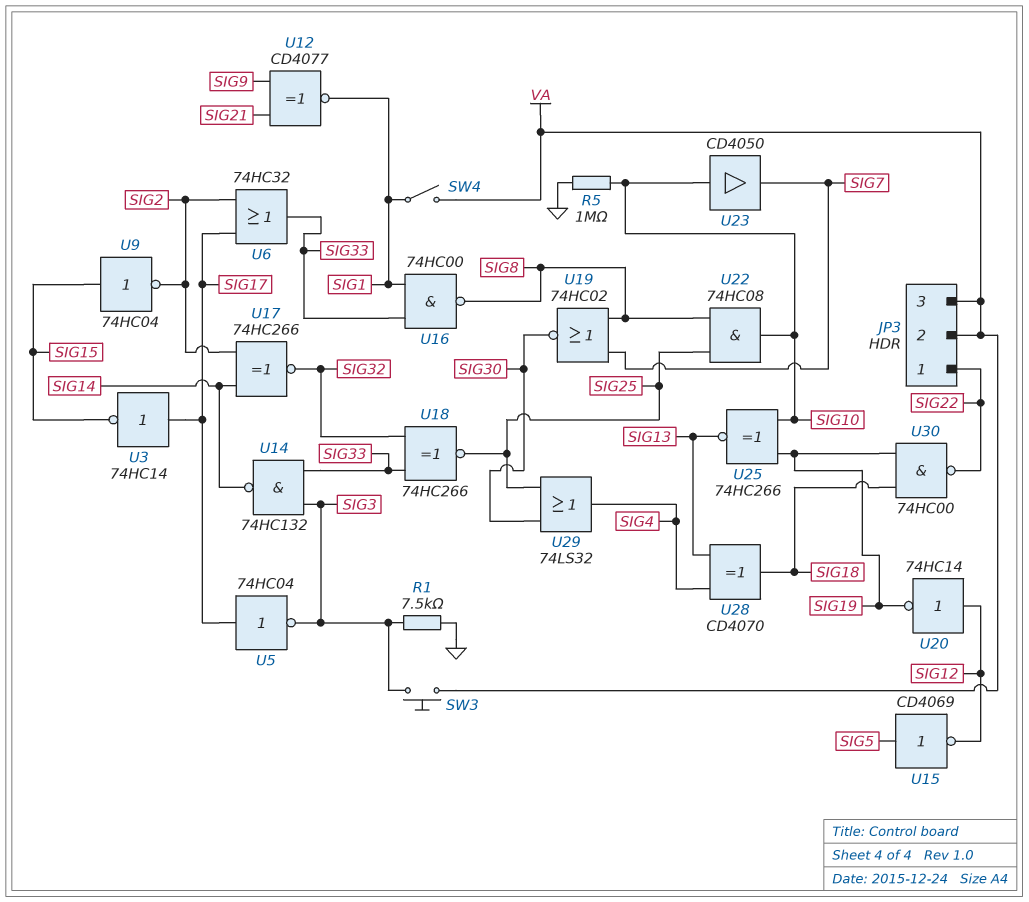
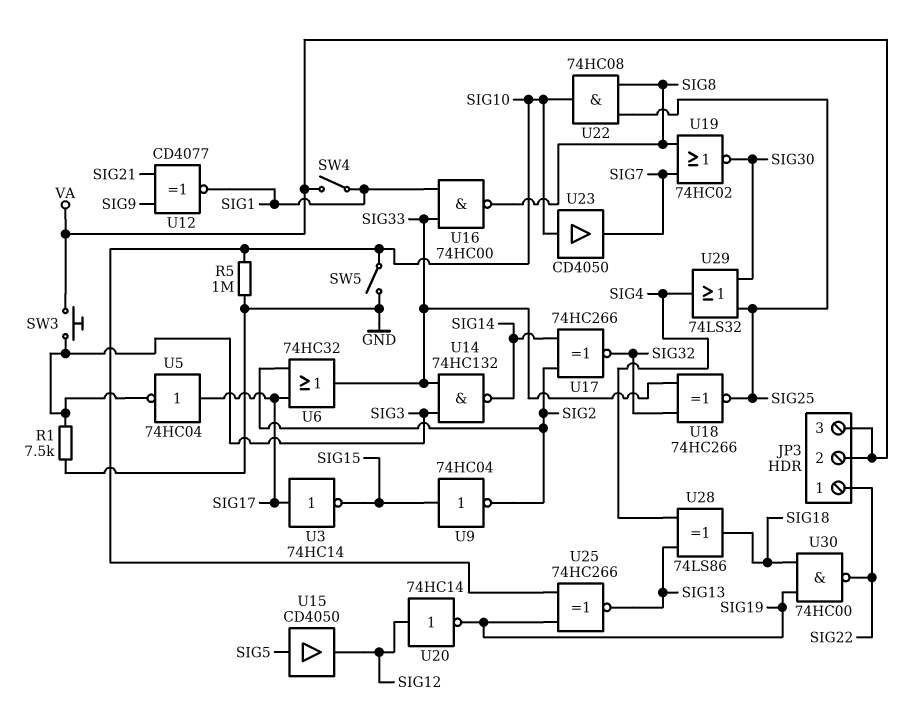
SW5: none -> switch (GND, SIG10)
U15: NOT CD4069 (in SIG5, out SIG12) -> buffer CD4050 (in SIG5, out SIG12)
U28: XOR CD4070 (in SIG4, in SIG13, out SIG18) -> XOR 74LS86 (in SIG4, in SIG13, out SIG18)

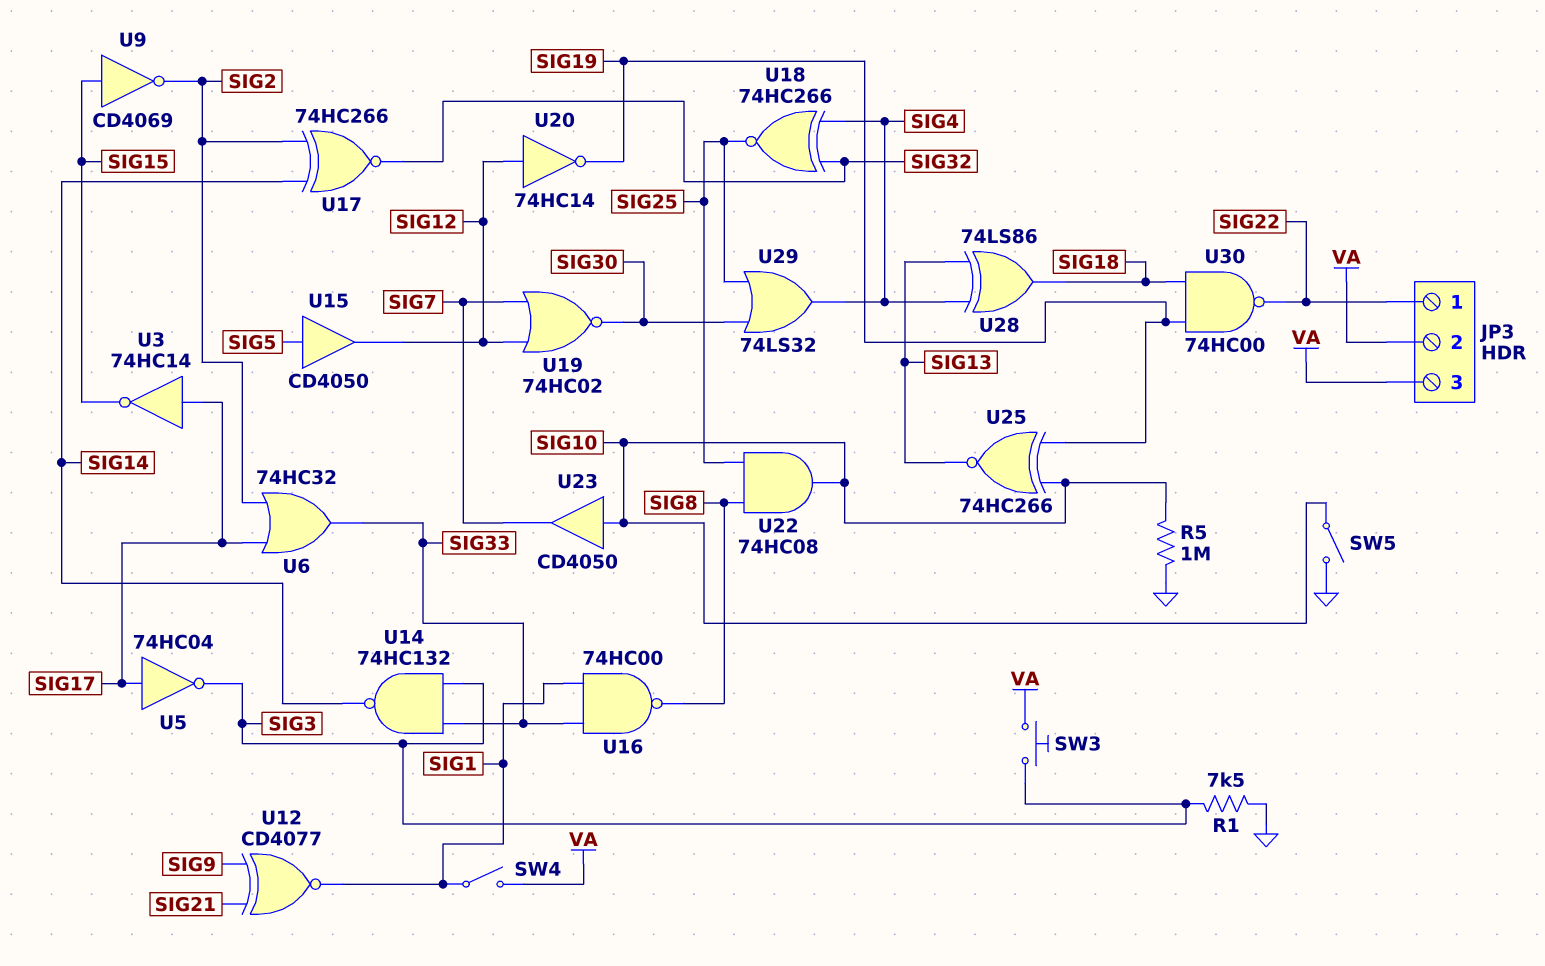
U9: NOT 74HC04 (in SIG15, out SIG2) -> NOT CD4069 (in SIG15, out SIG2)
U18: XNOR 74HC266 (in SIG32, in SIG33, out SIG25) -> XNOR 74HC266 (in SIG4, in SIG32, out SIG25)
U19: NOR 74HC02 (in SIG7, in SIG8, out SIG30) -> NOR 74HC02 (in SIG7, in SIG12, out SIG30)

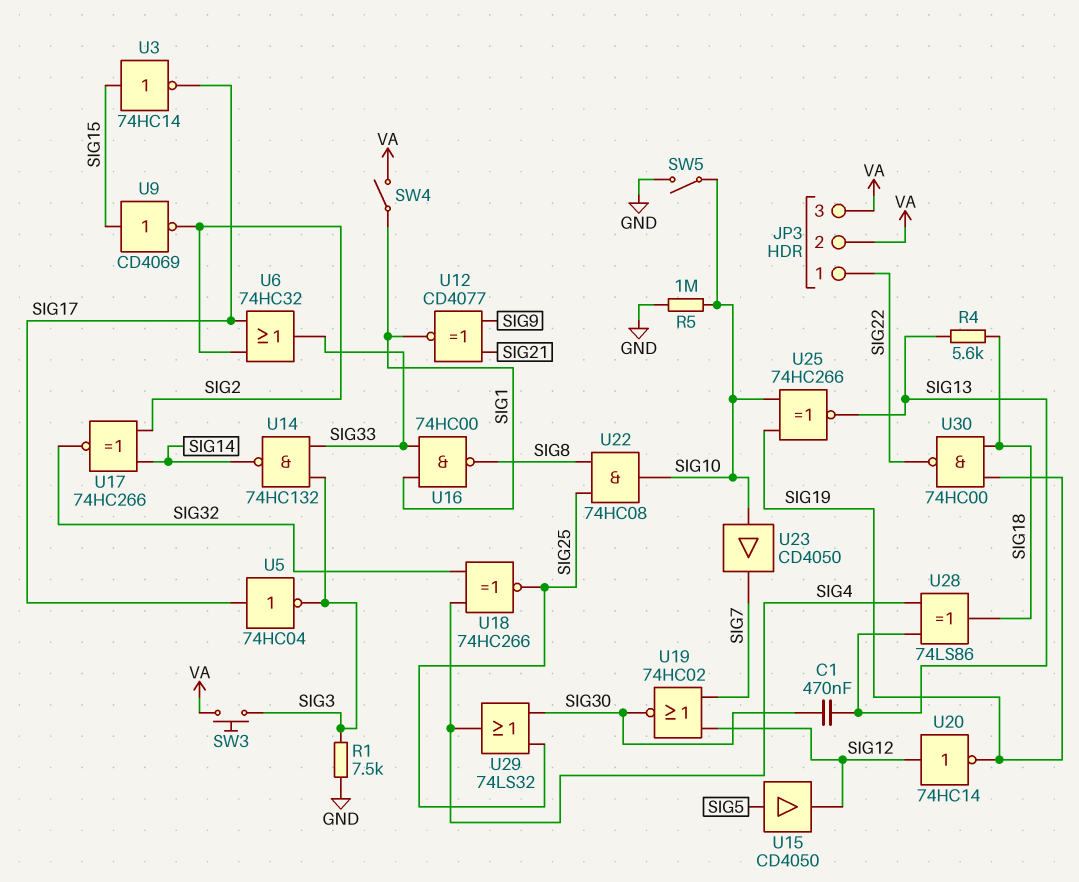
C1: none -> 470nF (SIG13, SIG30)
R4: none -> 5.6k (SIG13, SIG18)
U3: NOT 74HC14 (in SIG17, out SIG15) -> NOT 74HC14 (in SIG15, out SIG17)

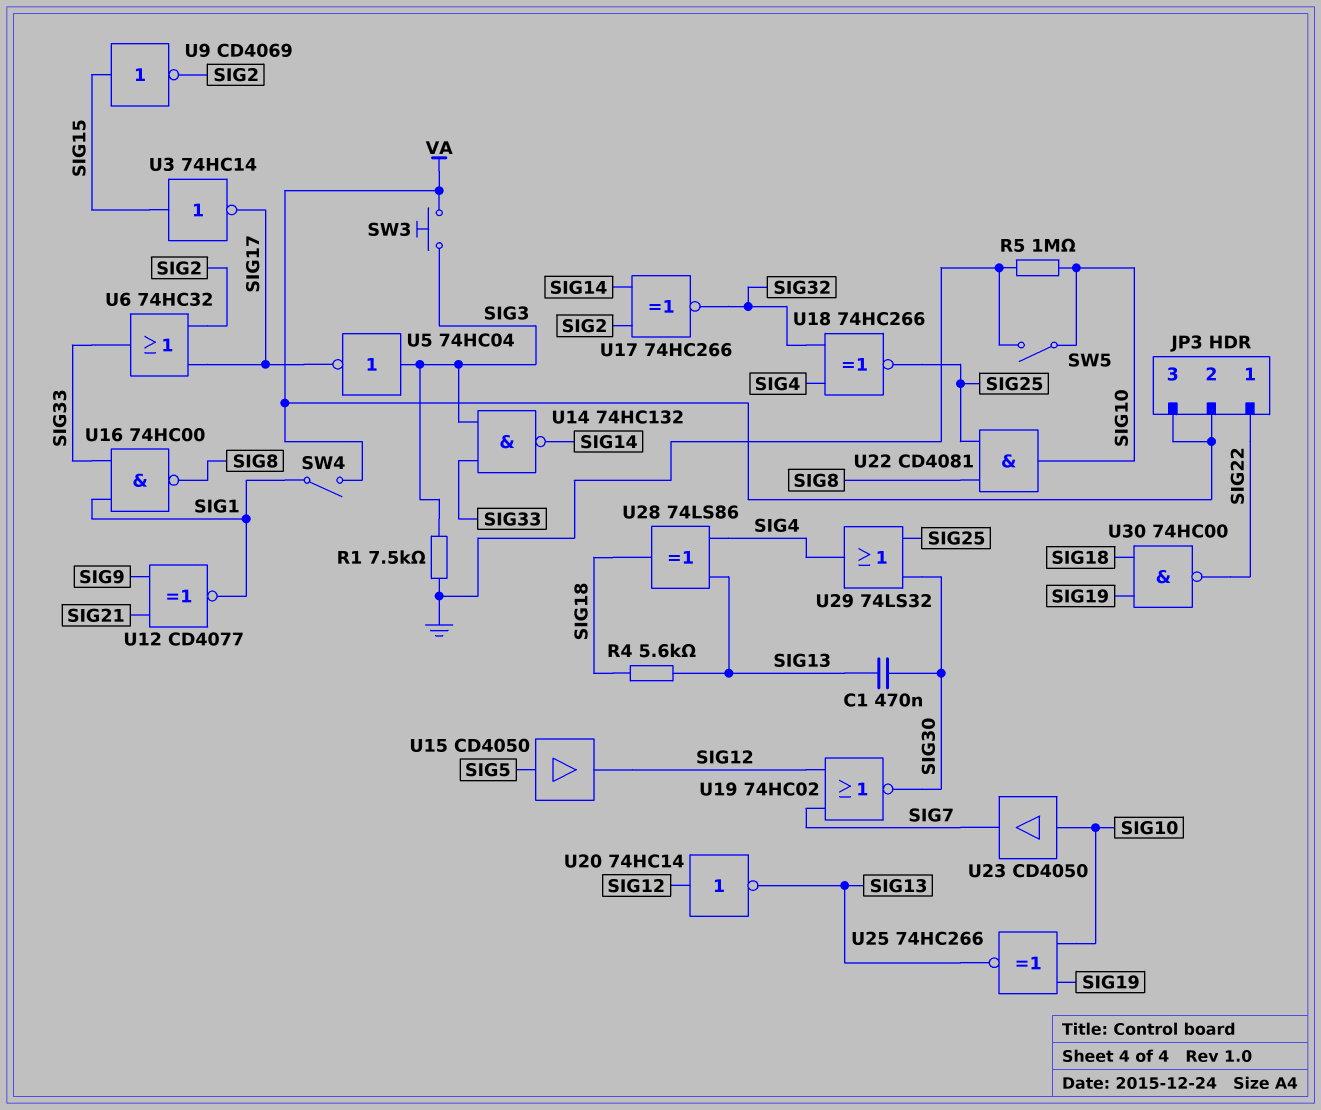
U5: NOT 74HC04 (in SIG17, out SIG3) -> NOT 74HC04 (in SIG3, out SIG17)
U20: NOT 74HC14 (in SIG12, out SIG19) -> NOT 74HC14 (in SIG12, out SIG13)
U22: AND 74HC08 (in SIG8, in SIG25, out SIG10) -> AND CD4081 (in SIG8, in SIG25, out SIG10)

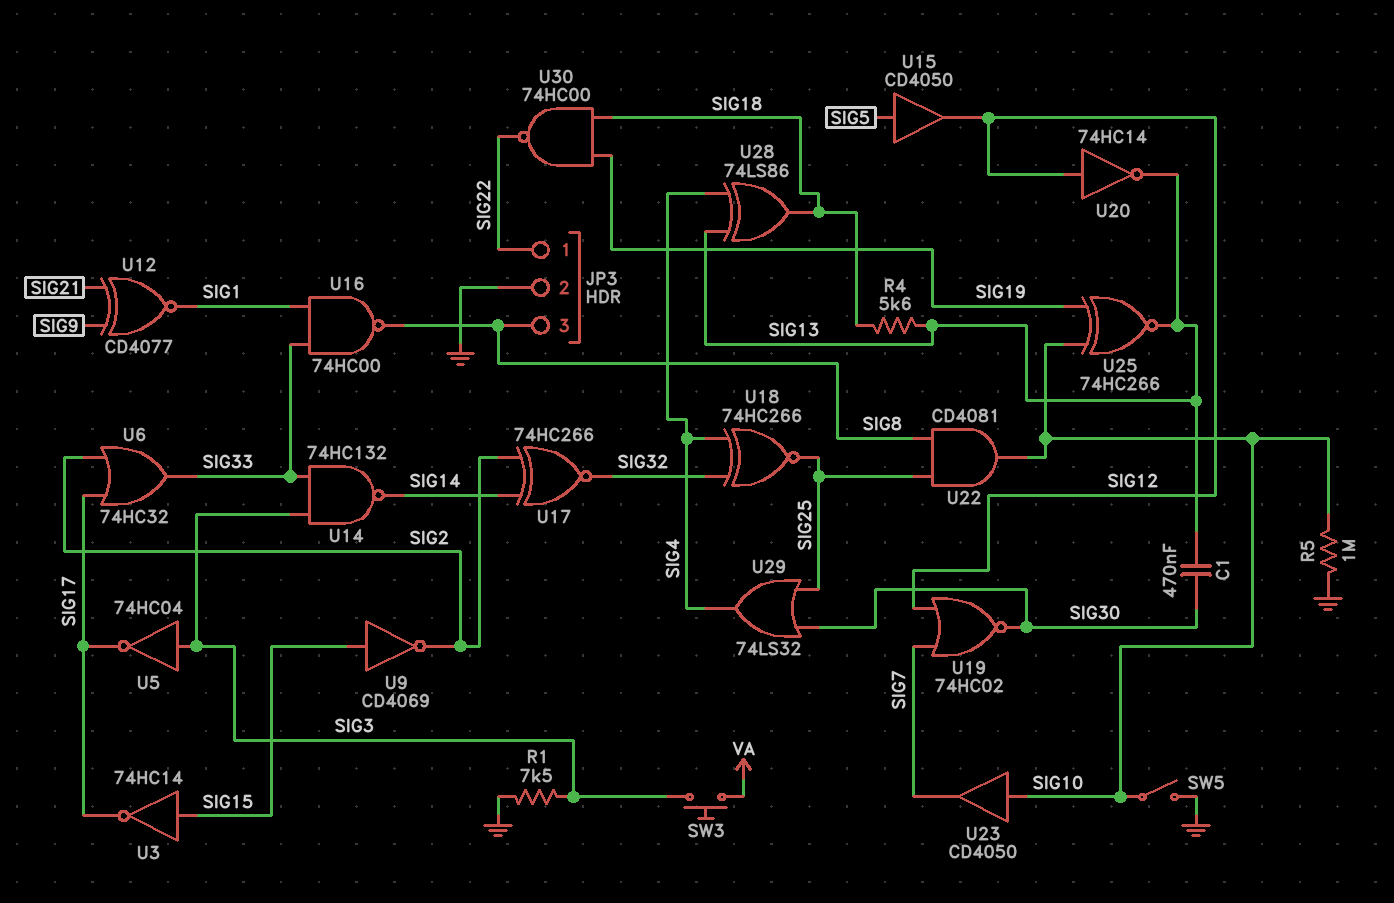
JP3 pin 2: VA -> GND
JP3 pin 3: VA -> SIG8
SW4: switch (SIG1, VA) -> none

